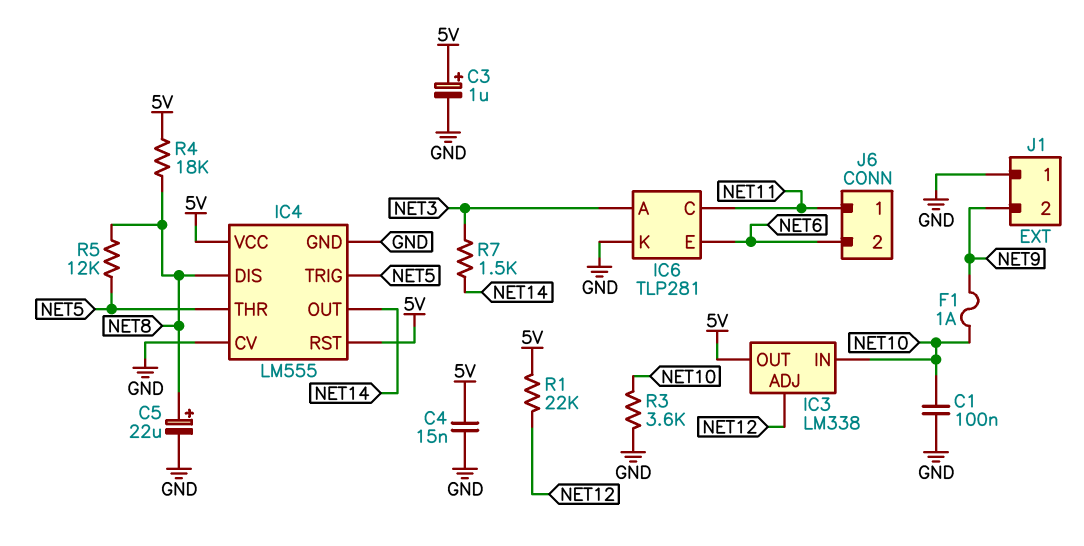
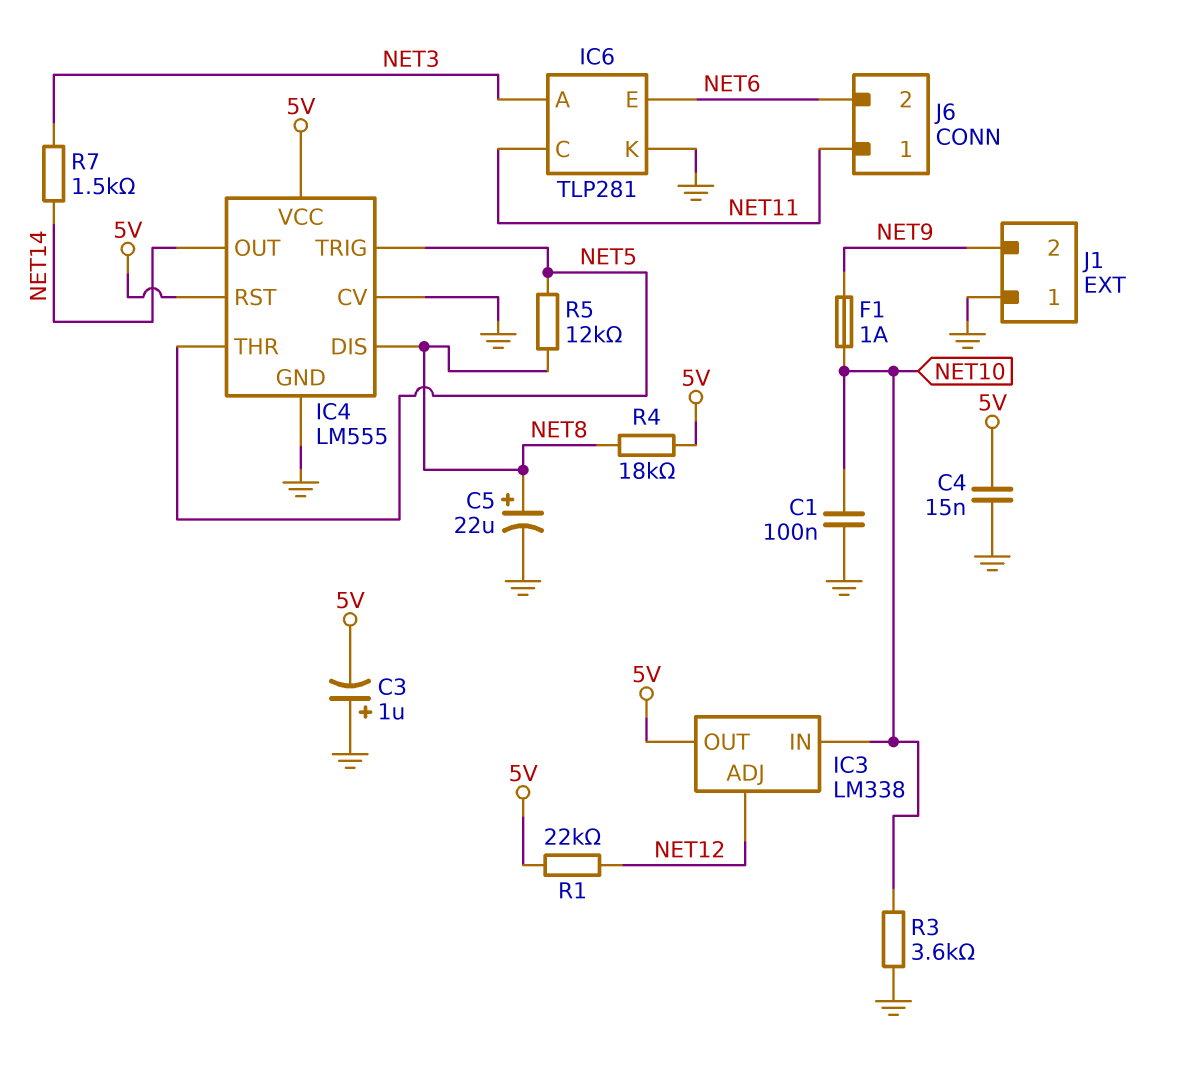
C3: 1uF (plus 5V, minus GND) -> 1uF (plus GND, minus 5V)

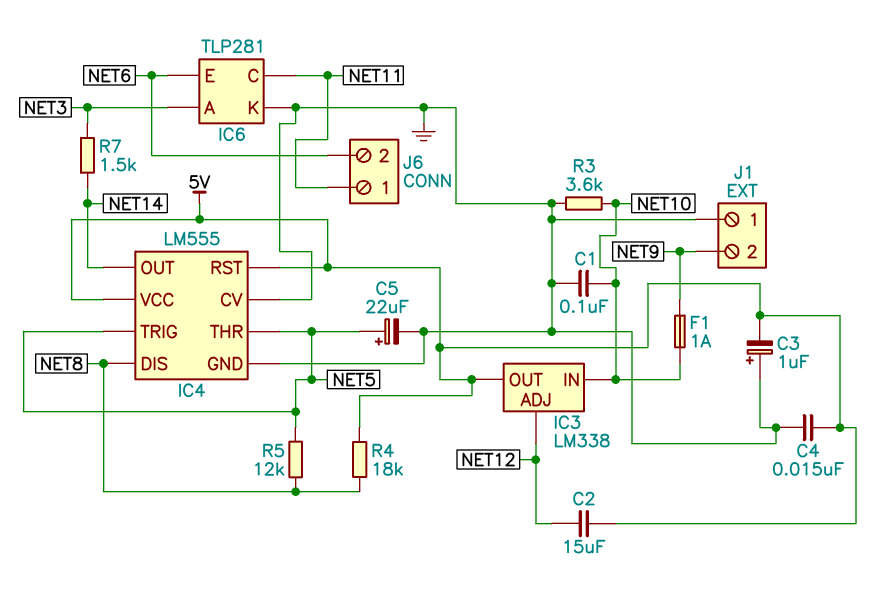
C2: none -> 15uF (5V, NET12)
C5: 22uF (plus NET8, minus GND) -> 22uF (plus NET5, minus GND)
R1: 22k (5V, NET12) -> none

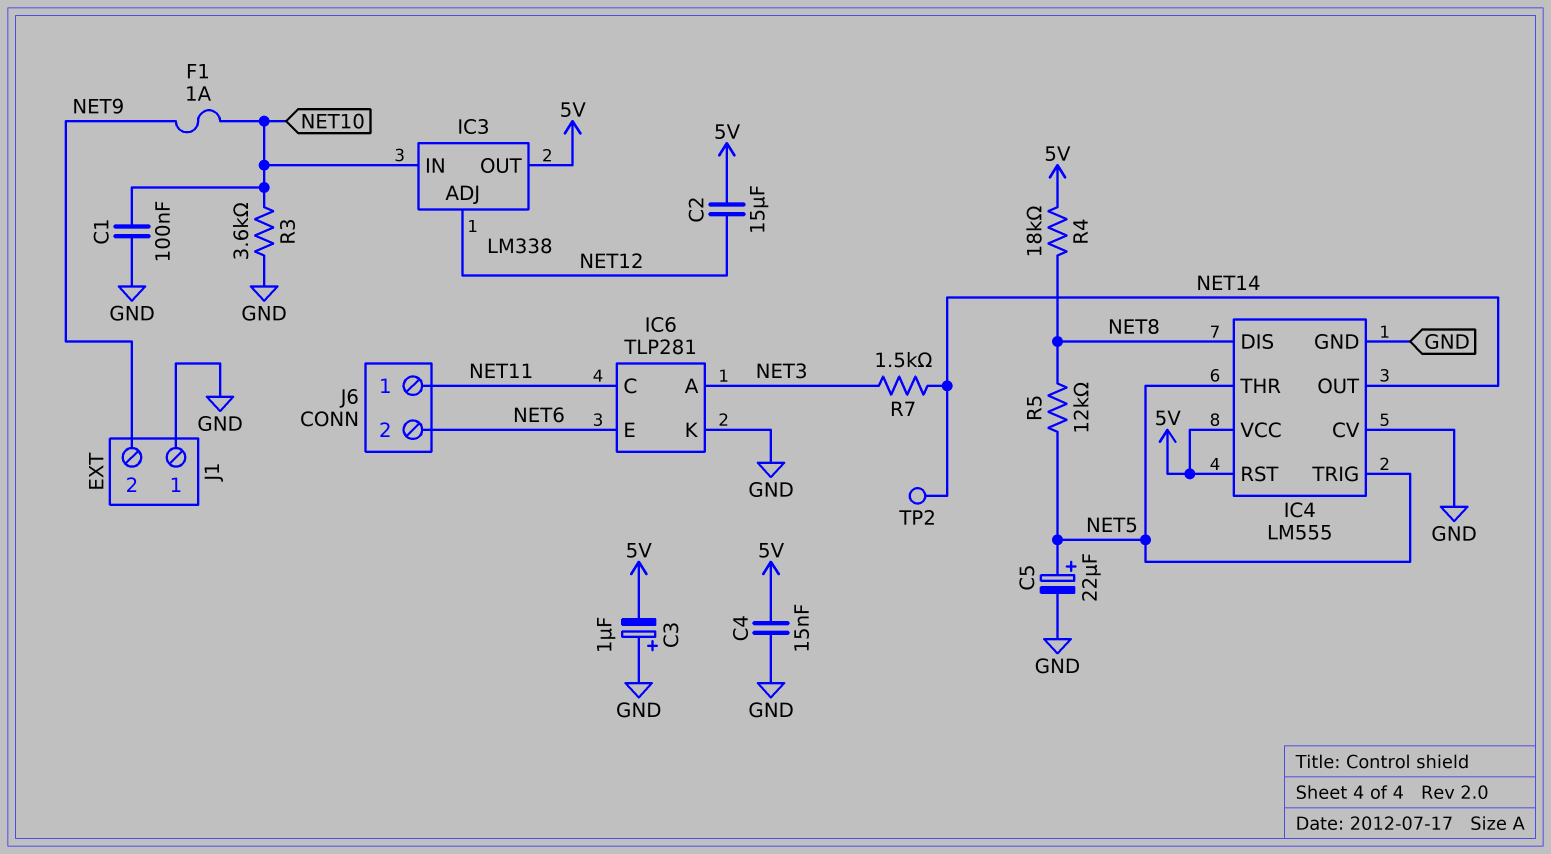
TP2: none -> test point (NET14)

